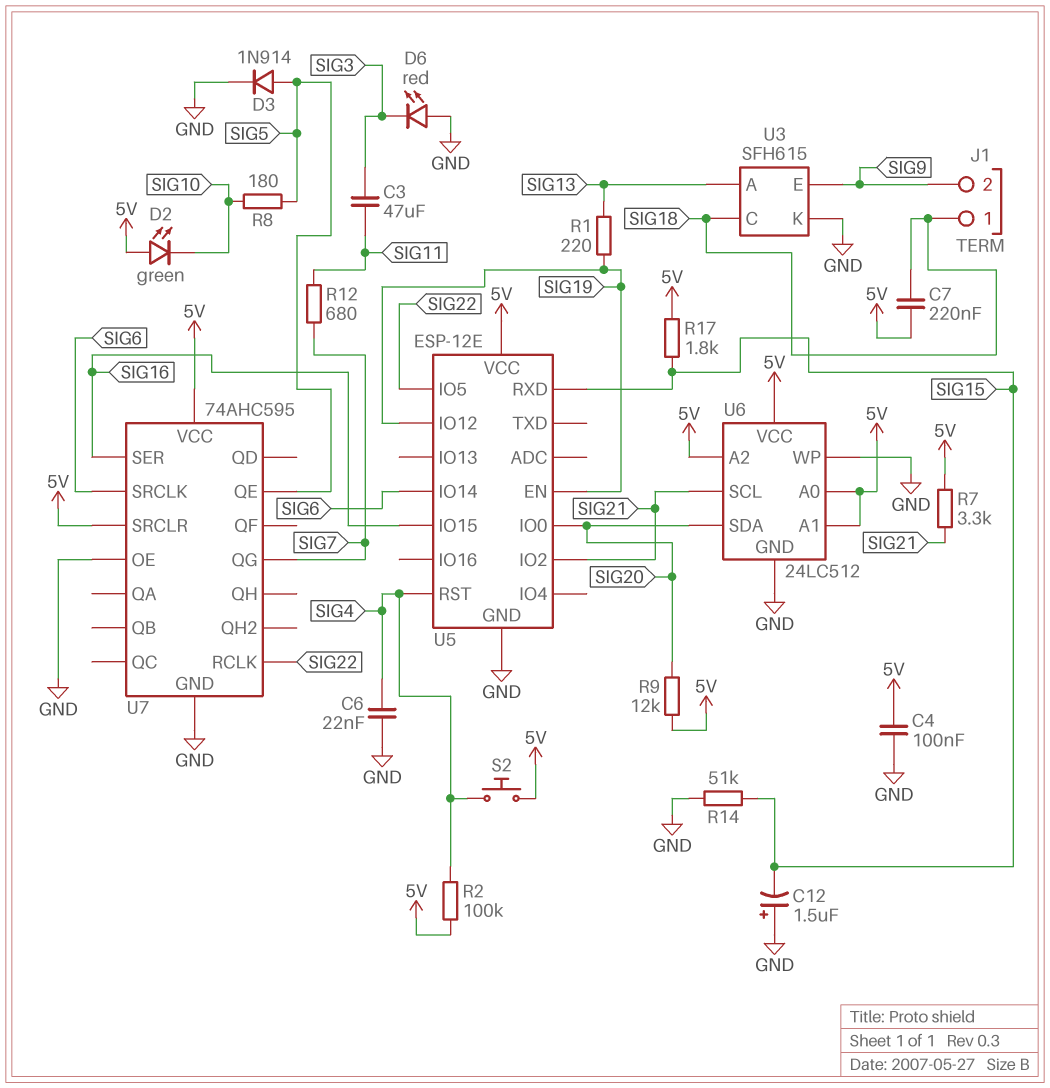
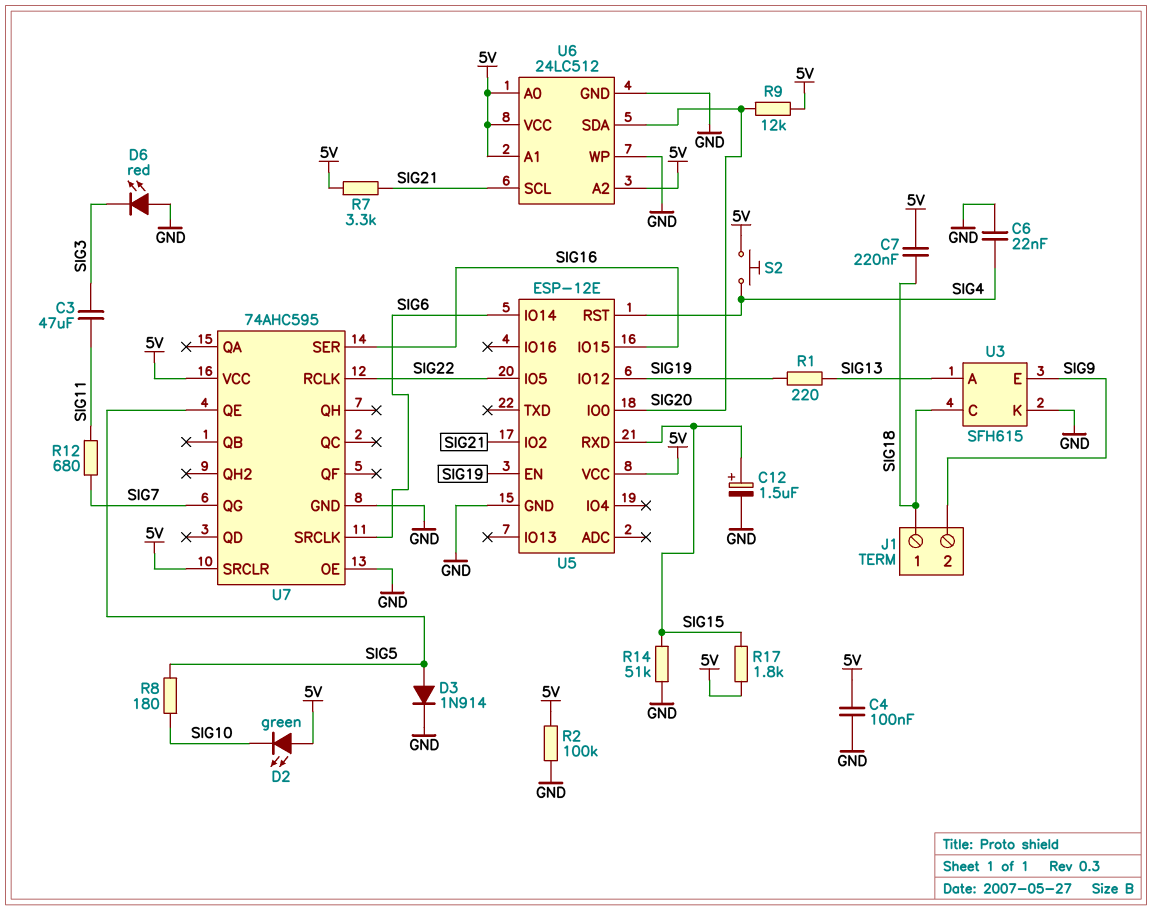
C12: 1.5uF (plus GND, minus SIG15) -> 1.5uF (plus SIG15, minus GND)
R2: 100k (5V, SIG4) -> 100k (5V, GND)

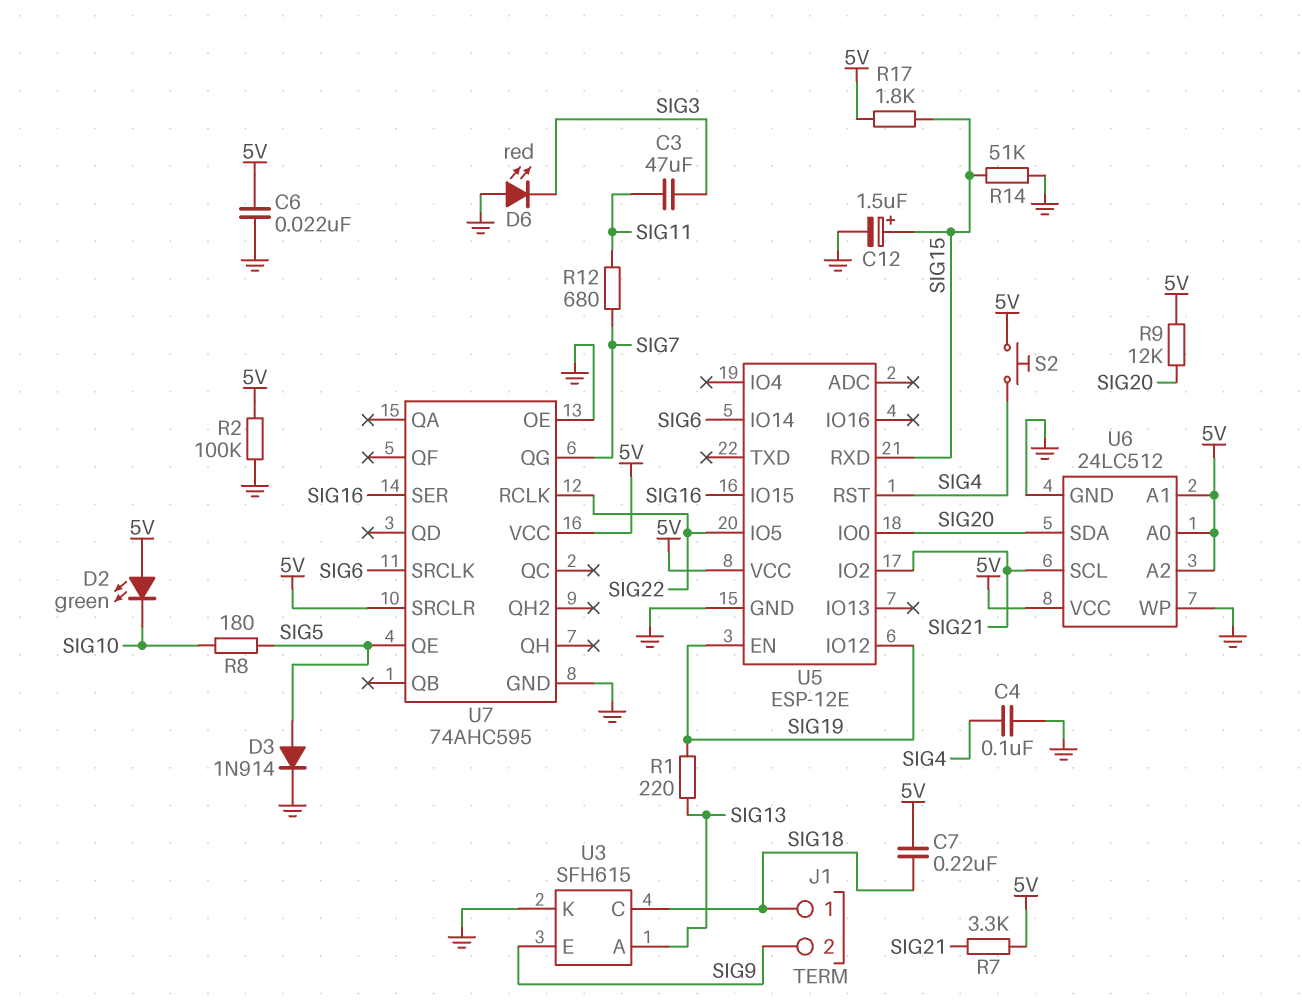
C4: 100nF (5V, GND) -> 100nF (GND, SIG4)
C6: 22nF (GND, SIG4) -> 22nF (5V, GND)

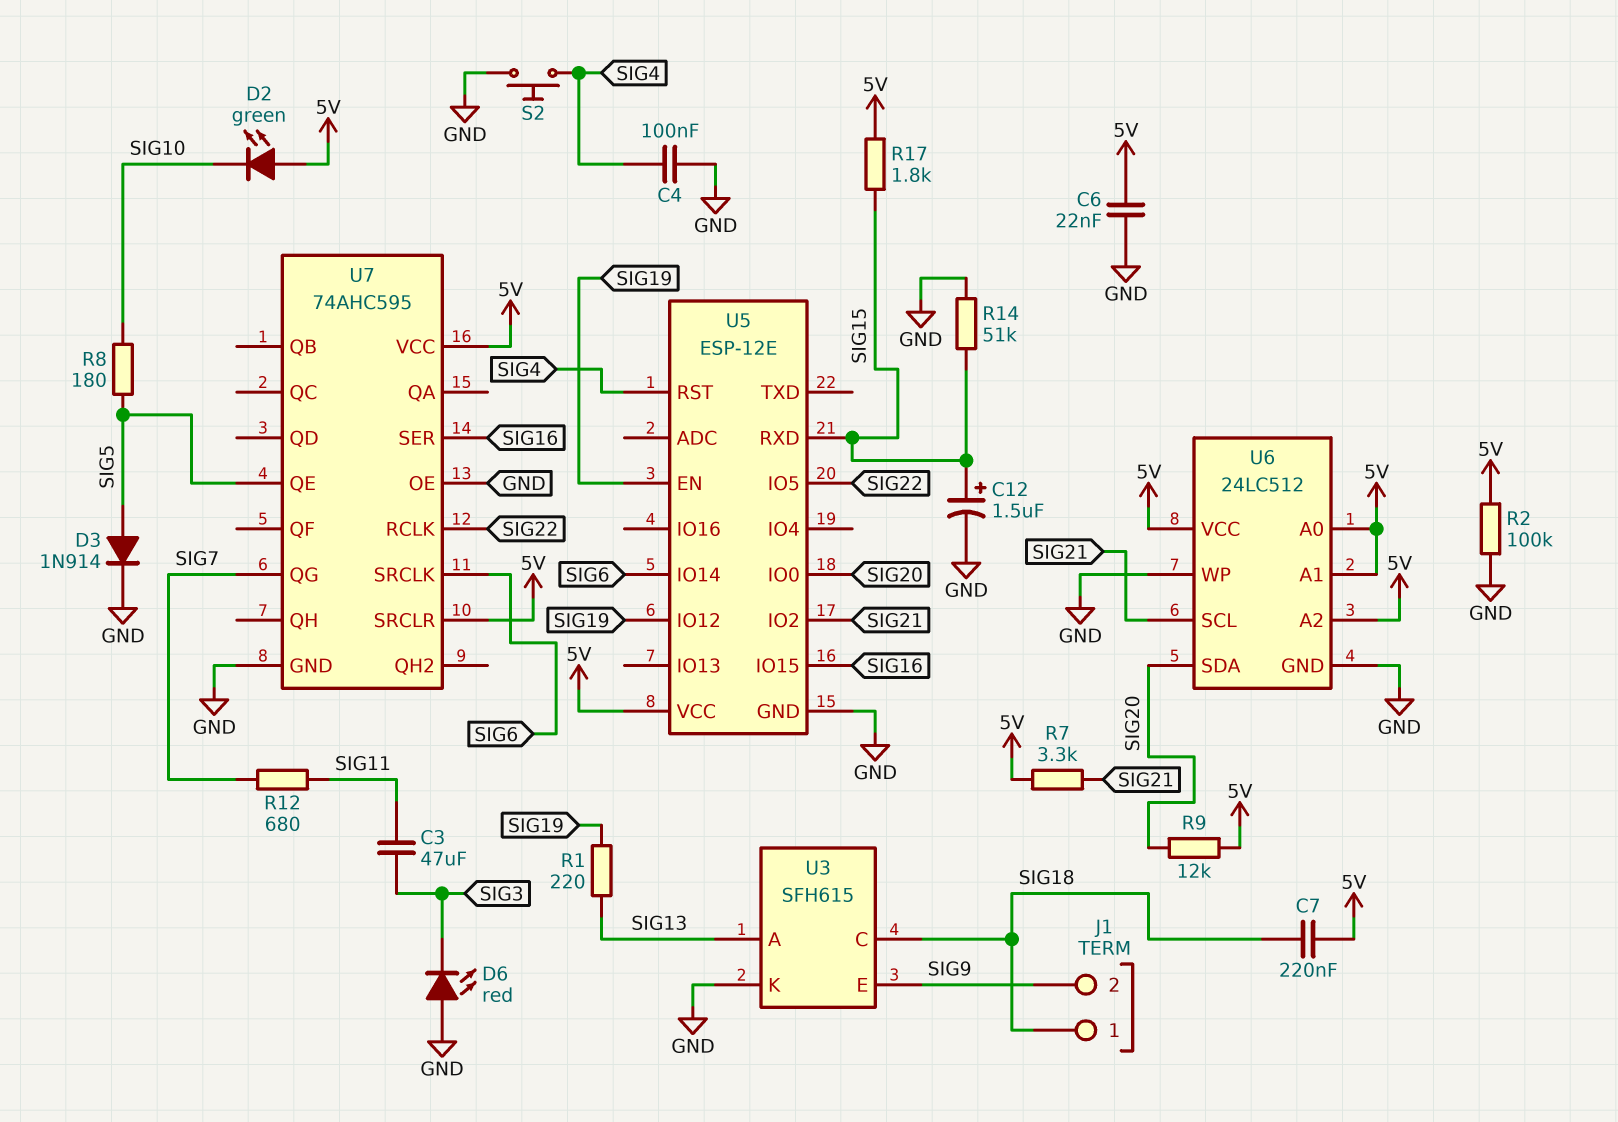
S2: button (5V, SIG4) -> button (GND, SIG4)

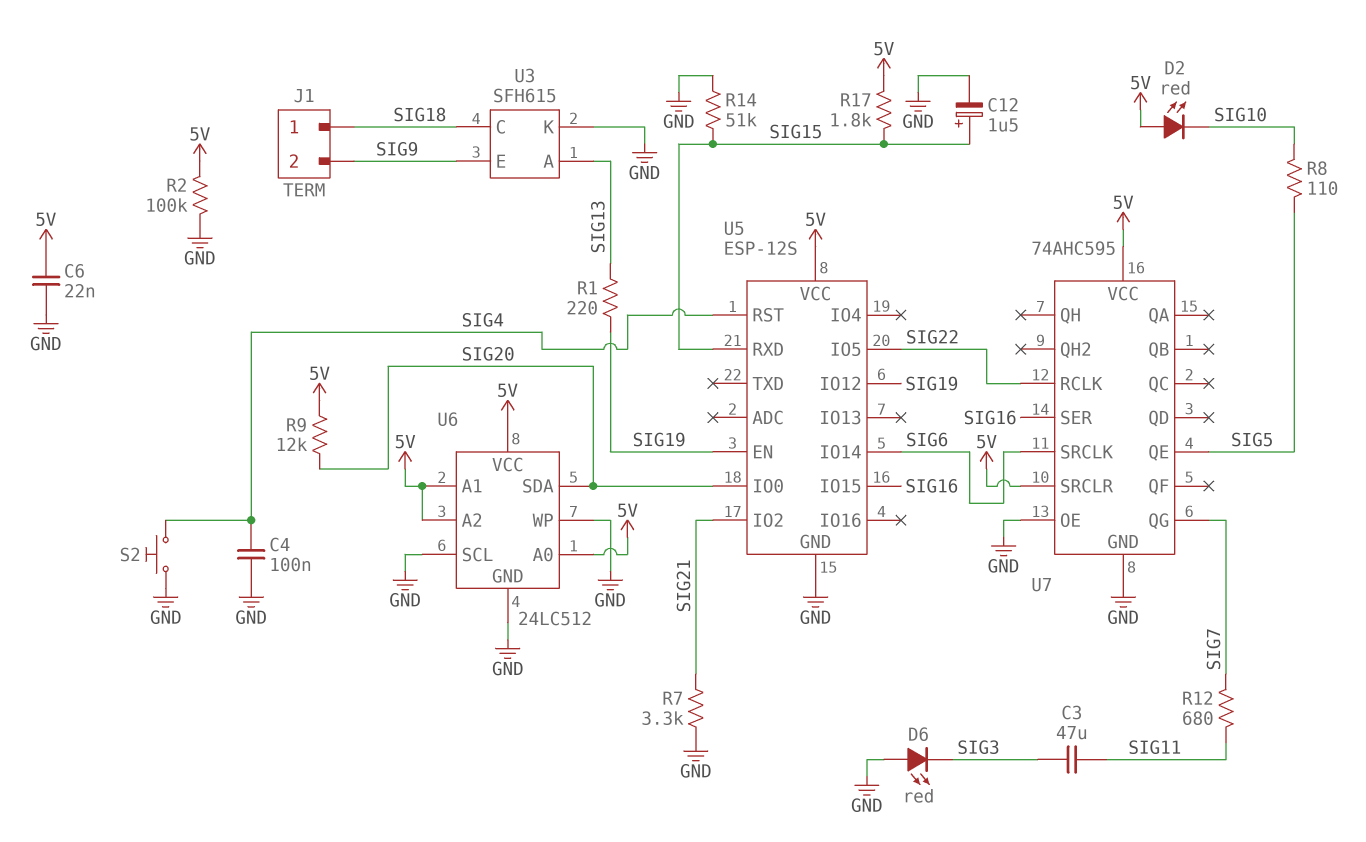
C7: 220nF (5V, SIG18) -> none
D2: LED green (A 5V, K SIG10) -> LED red (A 5V, K SIG10)
D3: diode 1N914 (A SIG5, K GND) -> none
R7: 3.3k (5V, SIG21) -> 3.3k (GND, SIG21)
R8: 180 (SIG5, SIG10) -> 110 (SIG5, SIG10)
U5: ESP-12E -> ESP-12S
U6 pin SCL: SIG21 -> GND

